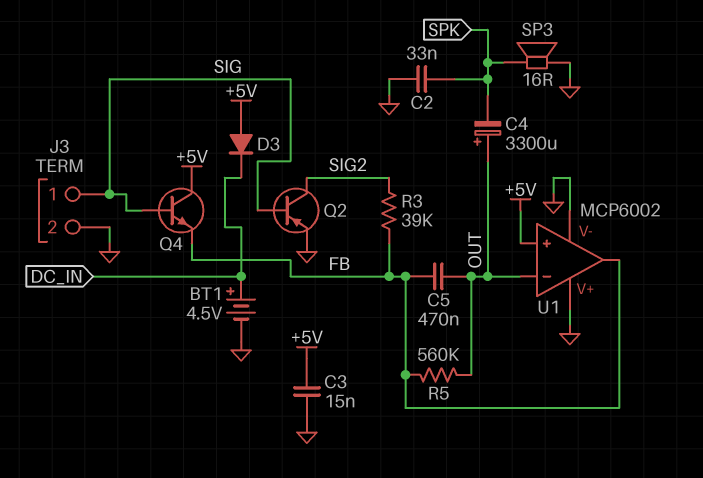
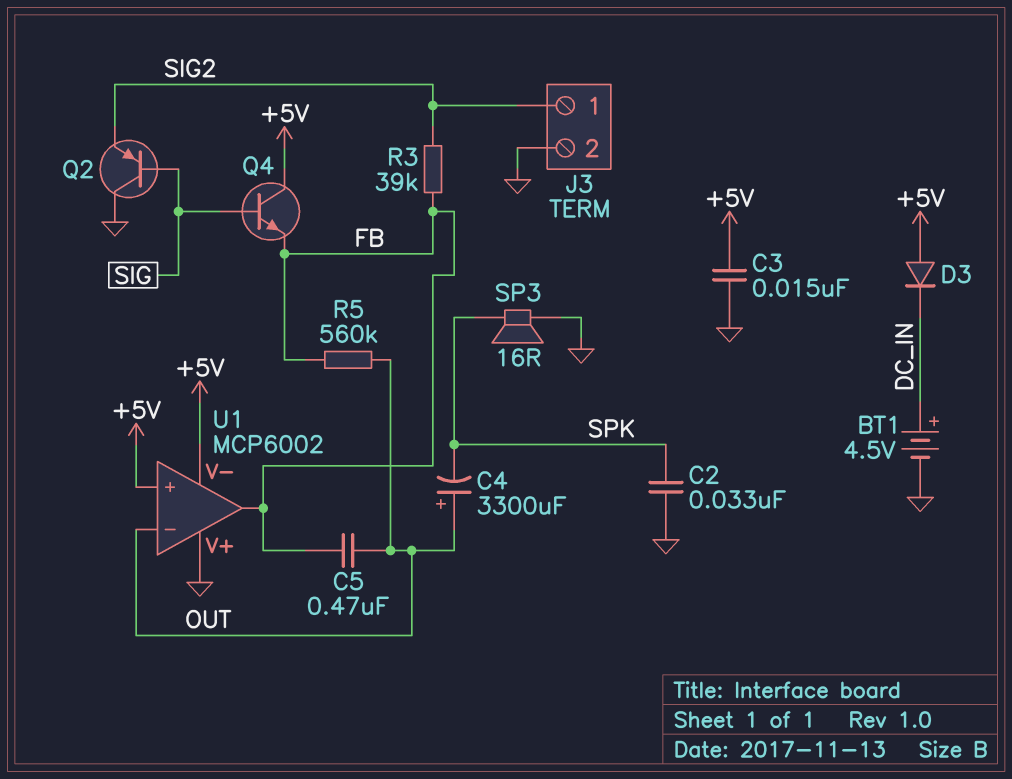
J3 pin 1: SIG -> SIG2
Q2: PNP (B SIG, C SIG2, E GND) -> PNP (B SIG, C GND, E SIG2)
U1 pin V-: GND -> +5V

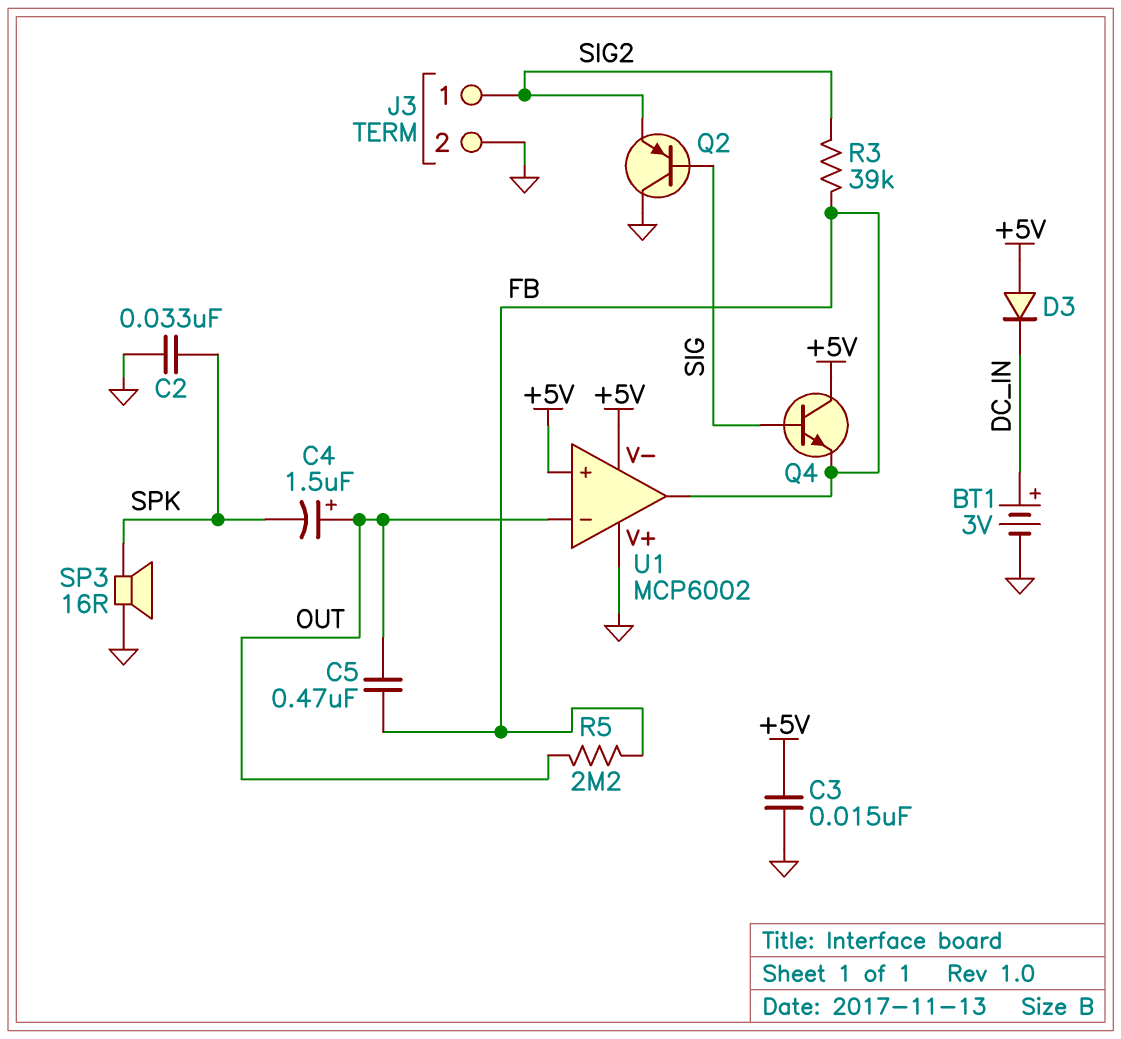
BT1: 4.5V (plus DC_IN, minus GND) -> 3V (plus DC_IN, minus GND)
C4: 3300uF (plus OUT, minus SPK) -> 1.5uF (plus OUT, minus SPK)
R5: 560k (FB, OUT) -> 2.2M (FB, OUT)

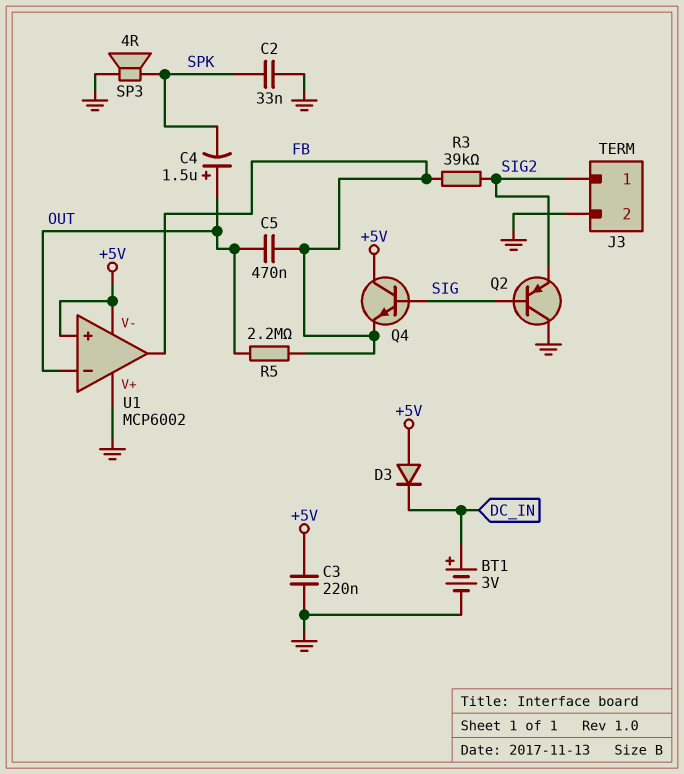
C3: 15nF (+5V, GND) -> 220nF (+5V, GND)
SP3: speaker 16R (GND, SPK) -> speaker 4R (GND, SPK)

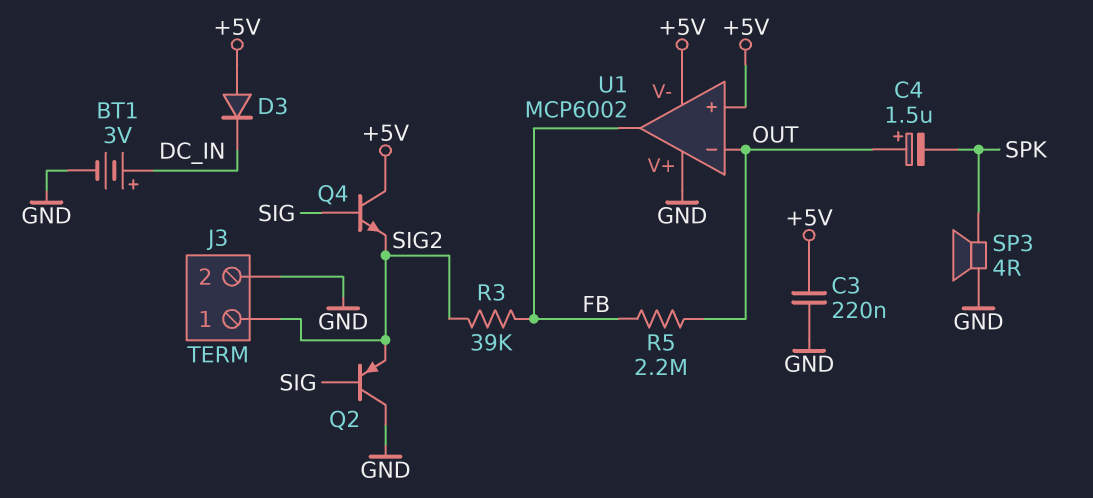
C2: 33nF (GND, SPK) -> none
C5: 470nF (FB, OUT) -> none
Q4: NPN (B SIG, C +5V, E FB) -> NPN (B SIG, C +5V, E SIG2)

